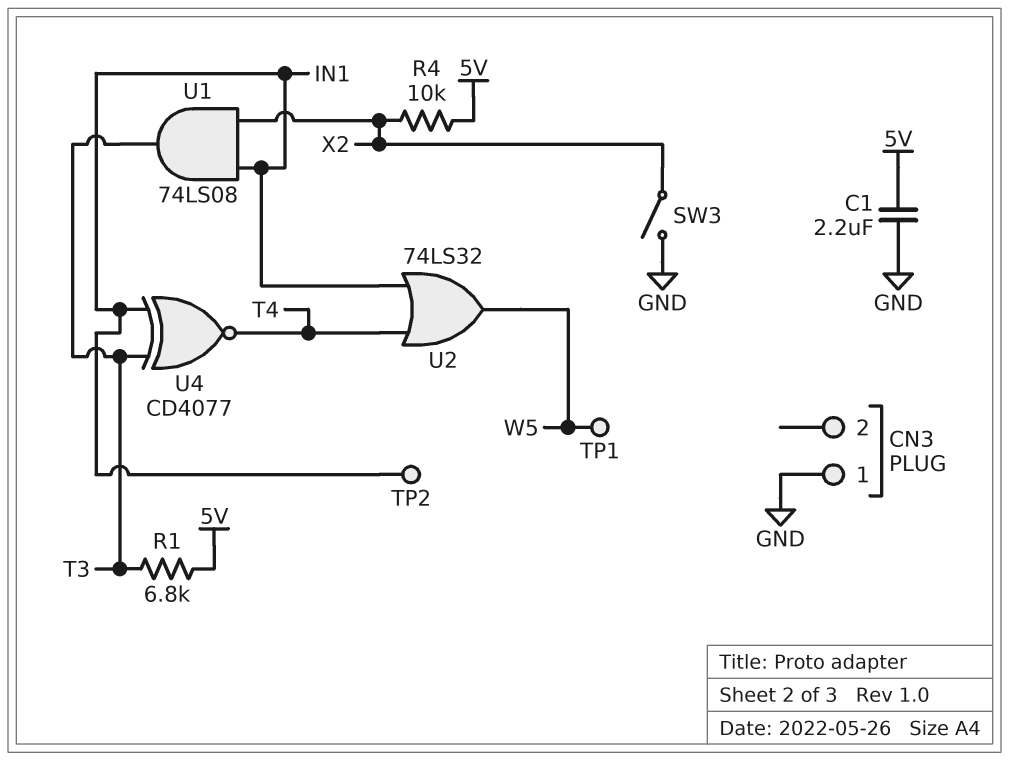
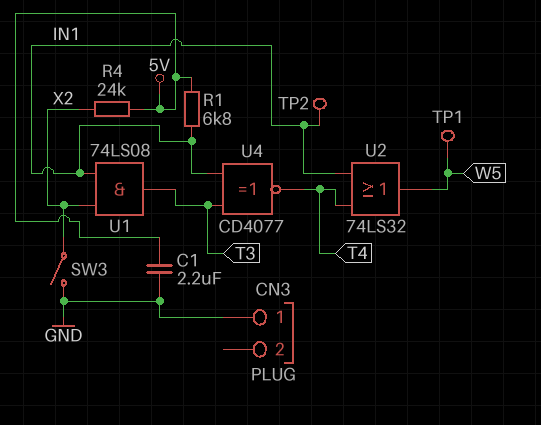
R1: 6.8k (5V, T3) -> 6.8k (5V, IN1)
R4: 10k (5V, X2) -> 24k (5V, X2)

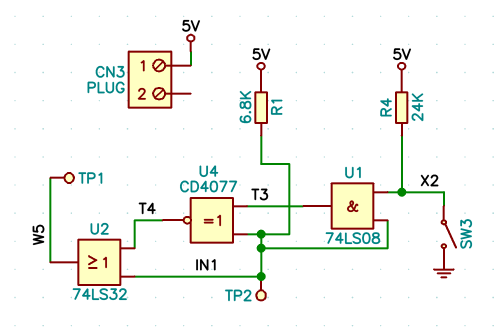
C1: 2.2uF (5V, GND) -> none
CN3 pin 1: GND -> 5V

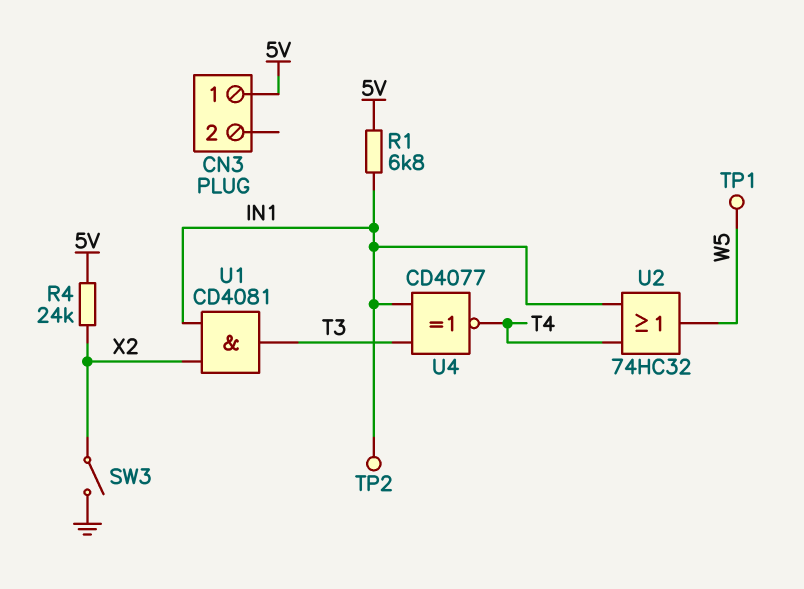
U1: AND 74LS08 (in IN1, in X2, out T3) -> AND CD4081 (in IN1, in X2, out T3)
U2: OR 74LS32 (in IN1, in T4, out W5) -> OR 74HC32 (in IN1, in T4, out W5)

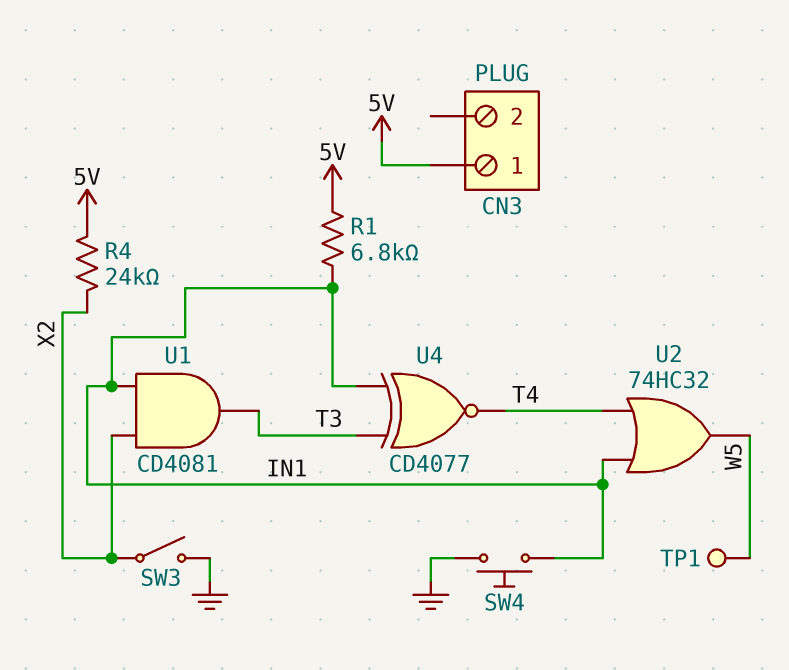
SW4: none -> button (GND, IN1)
TP2: test point (IN1) -> none

